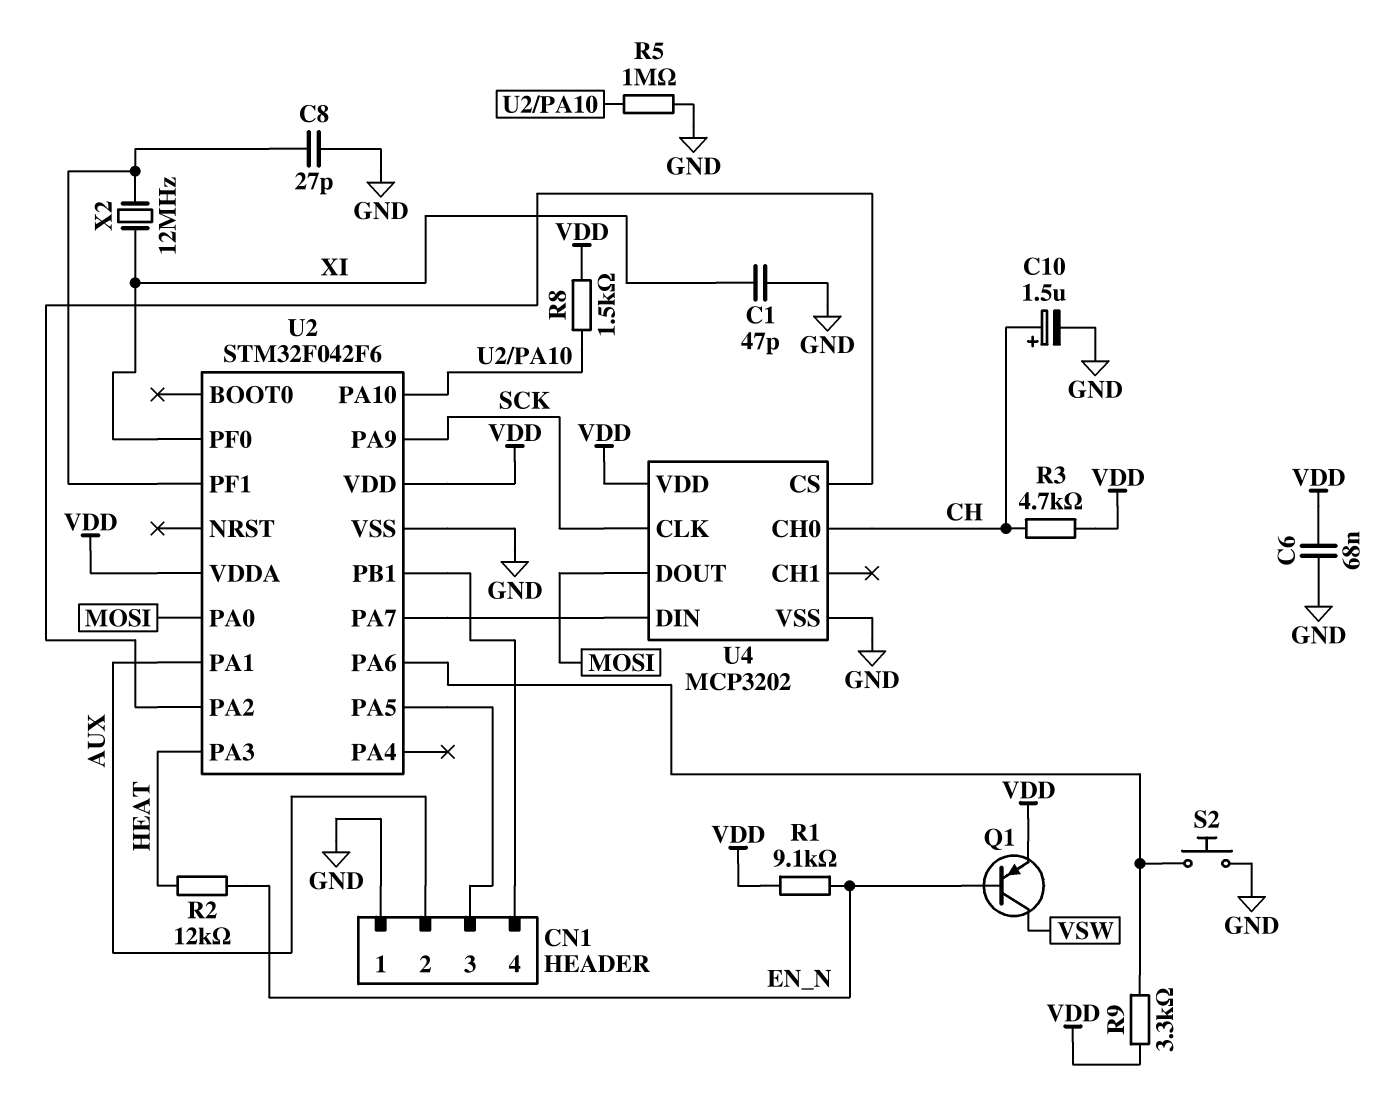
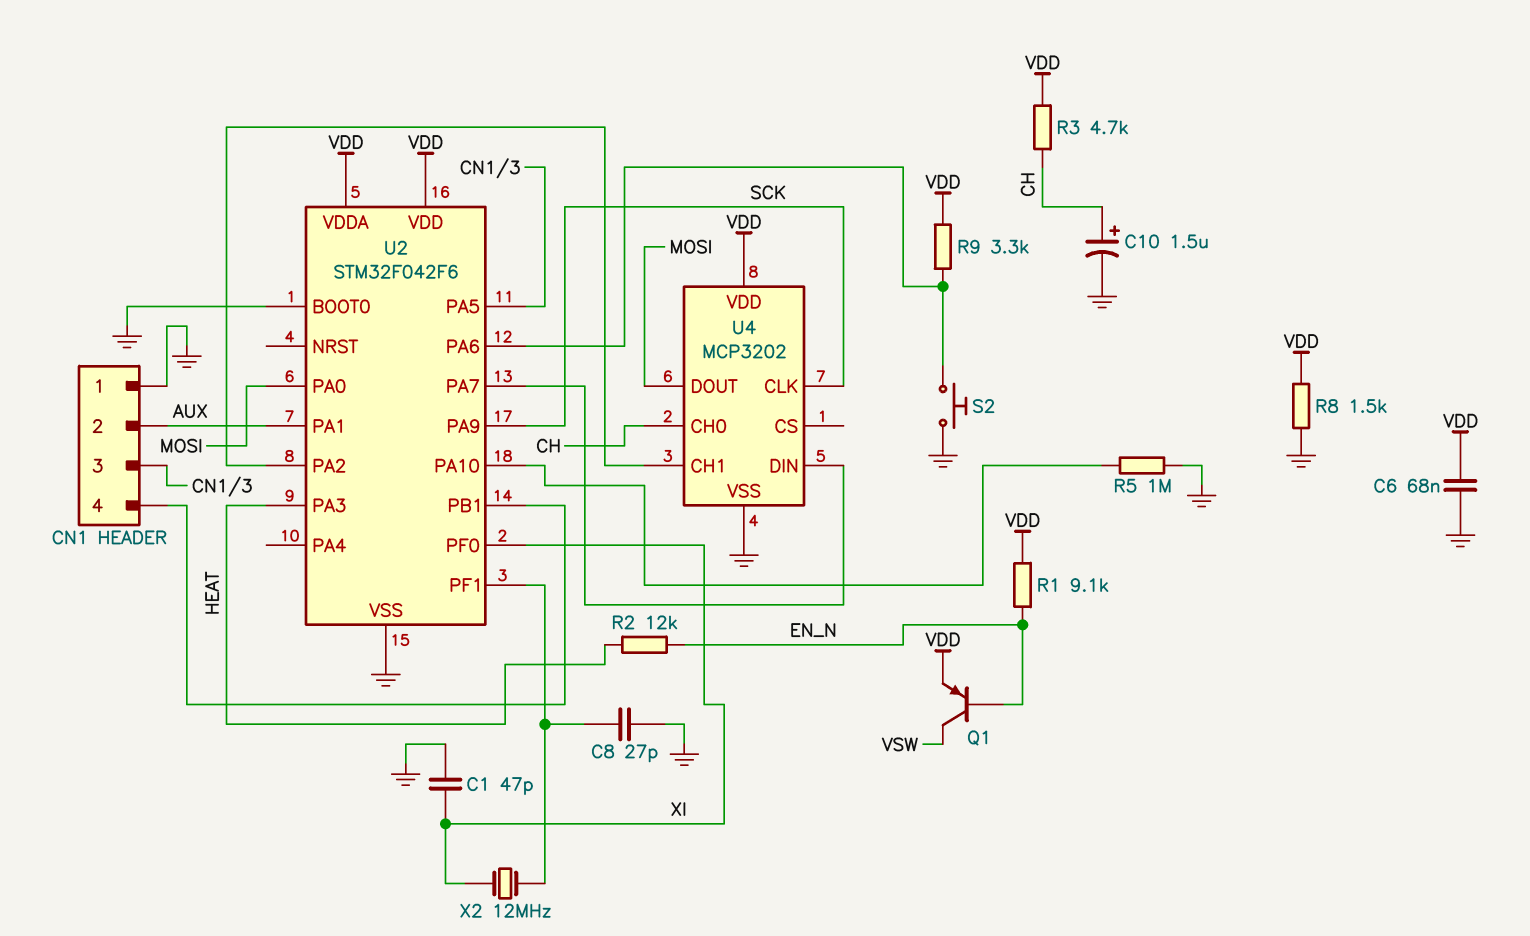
R8: 1.5k (U2/PA10, VDD) -> 1.5k (GND, VDD)
U2 pin BOOT0: none -> GND
U4 pin CH1: none -> U2/PA2
U4 pin CS: U2/PA2 -> none

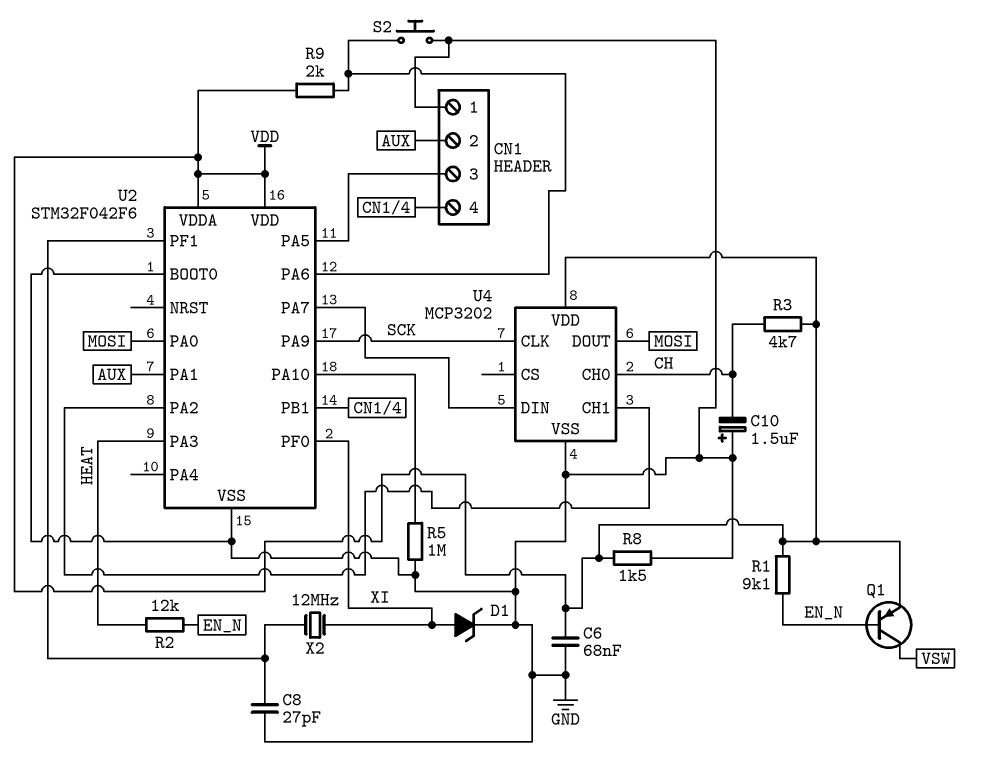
C1: 47pF (GND, XI) -> none
C10: 1.5uF (plus CH, minus GND) -> 1.5uF (plus GND, minus CH)
D1: none -> zener (A XI, K GND)
R9: 3.3k (U2/PA6, VDD) -> 2k (U2/PA6, VDD)

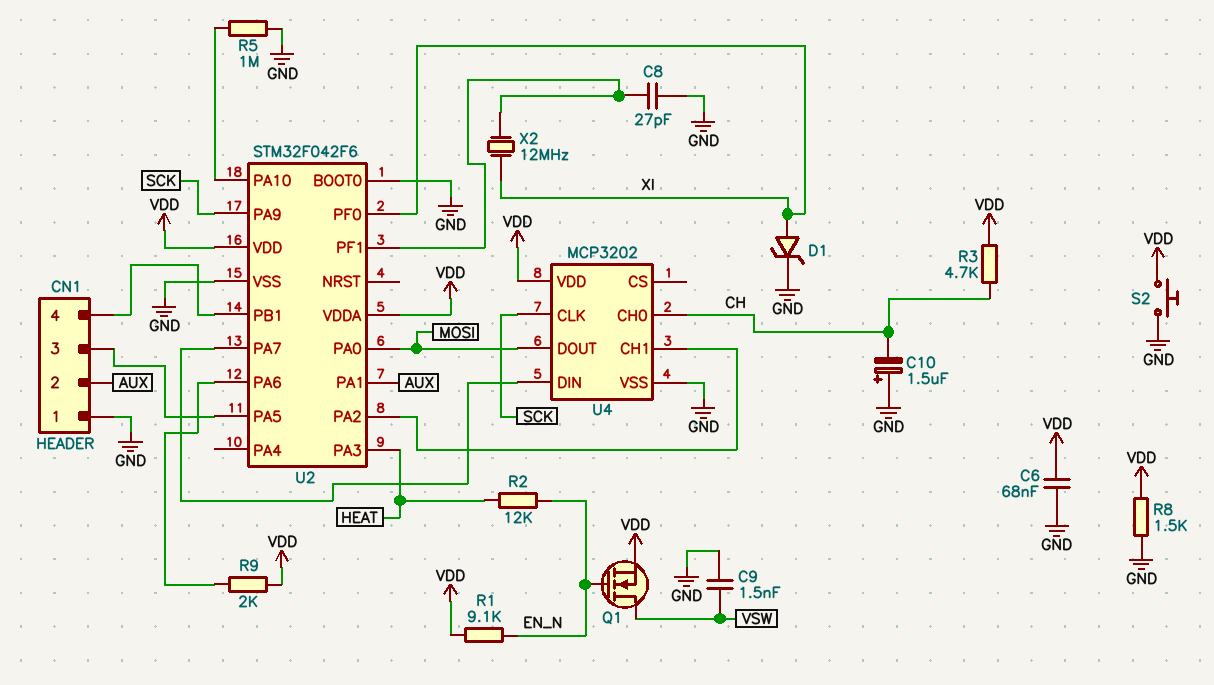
C9: none -> 1.5nF (GND, VSW)
Q1: PNP (B EN_N, C VSW, E VDD) -> NMOS (G EN_N, D VSW, S VDD)
S2: button (GND, U2/PA6) -> button (GND, VDD)

